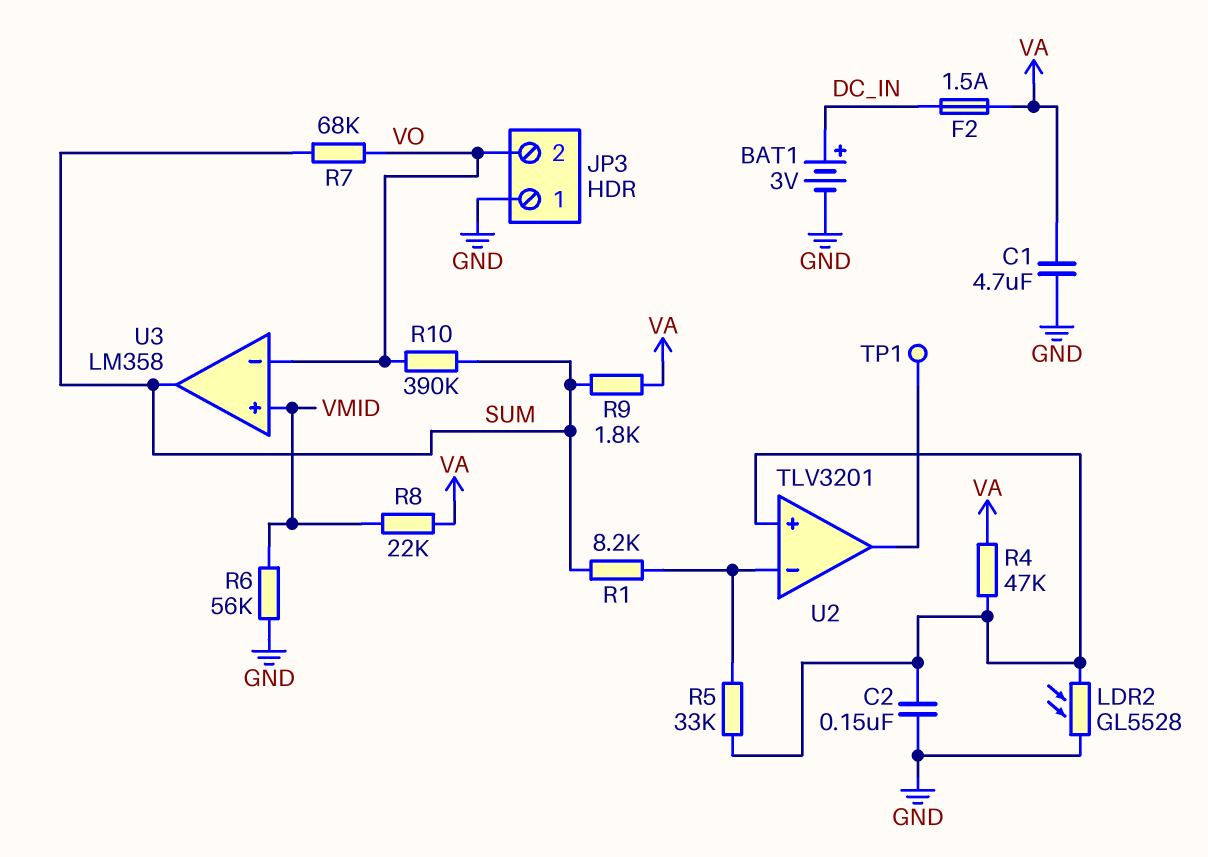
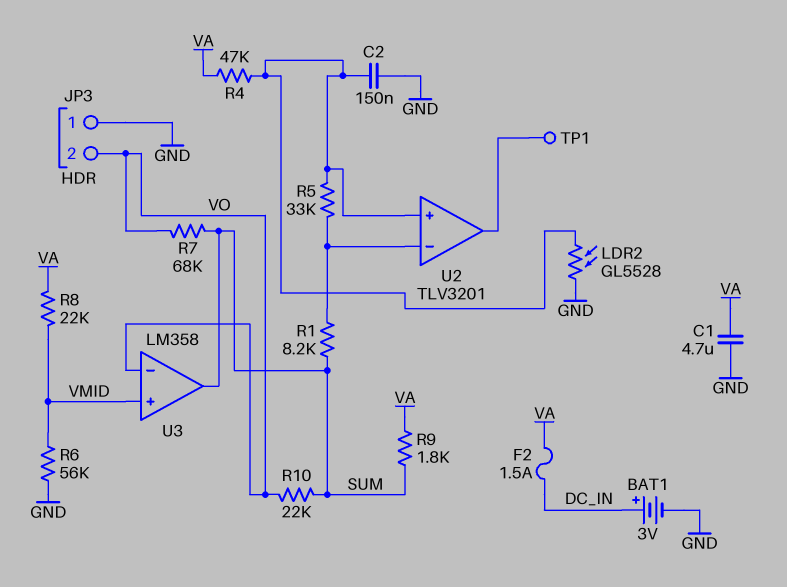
R10: 390k (SUM, VO) -> 22k (SUM, VO)

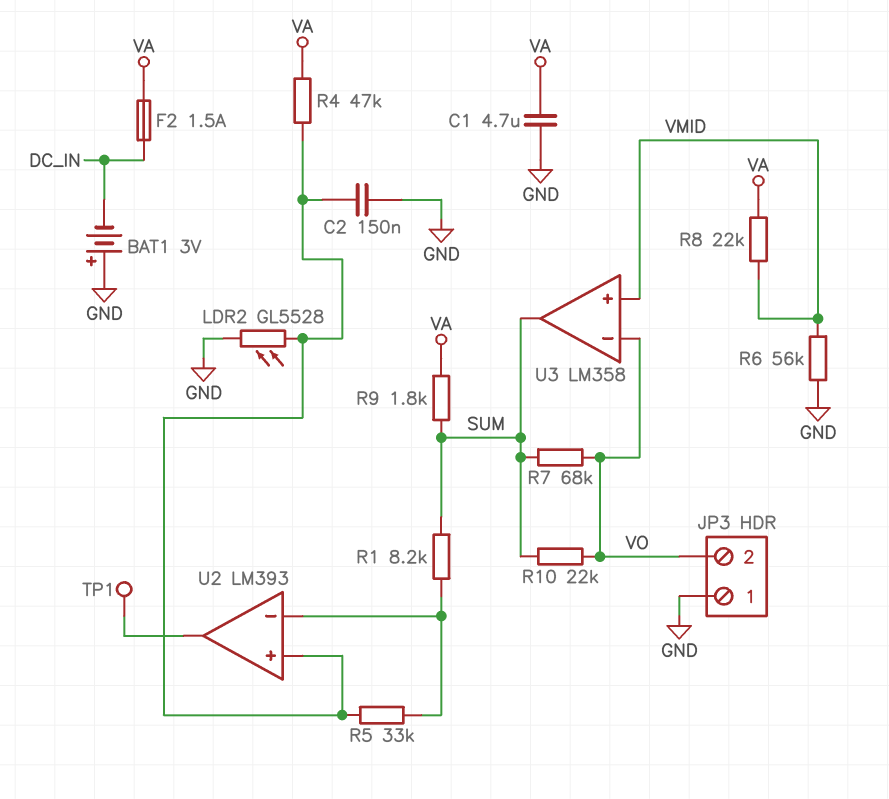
BAT1: 3V (plus DC_IN, minus GND) -> 3V (plus GND, minus DC_IN)
U2: TLV3201 -> LM393

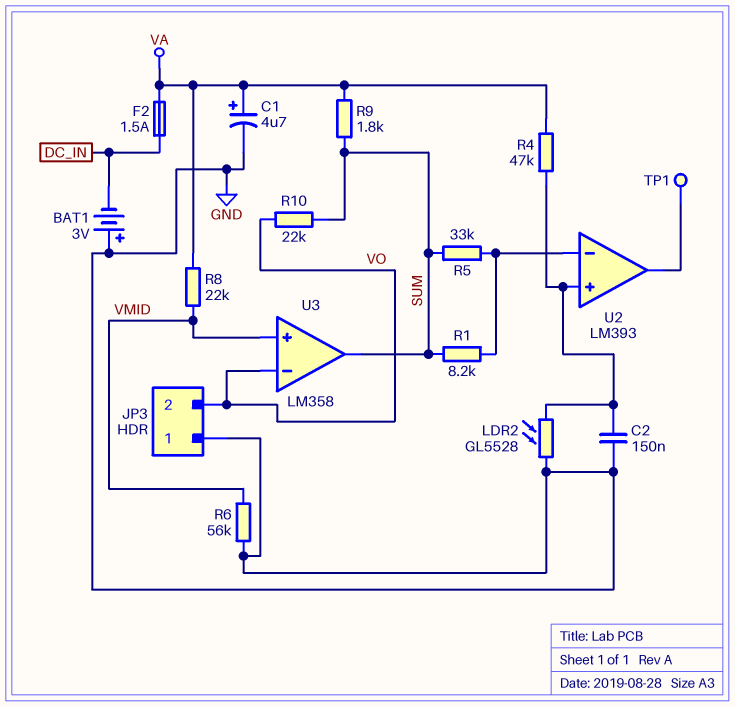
C1: 4.7uF (GND, VA) -> 4.7uF (plus VA, minus GND)
R5: 33k (U2/in+, U2/in-) -> 33k (SUM, U2/in-)
R7: 68k (SUM, VO) -> none

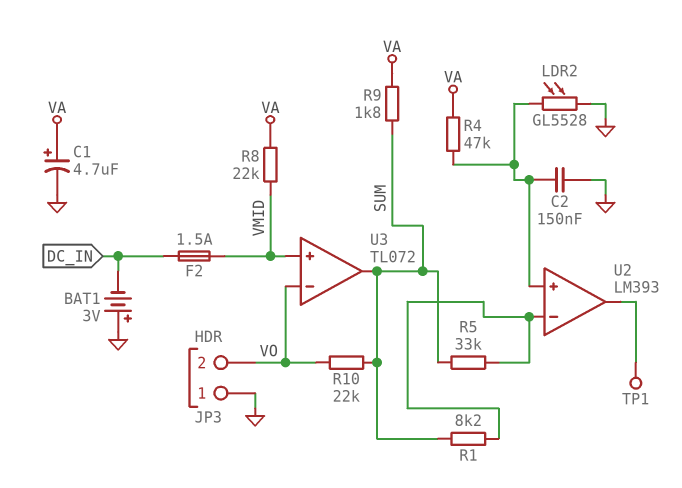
F2: 1.5A (DC_IN, VA) -> 1.5A (DC_IN, VMID)
R6: 56k (GND, VMID) -> none
U3: LM358 -> TL072

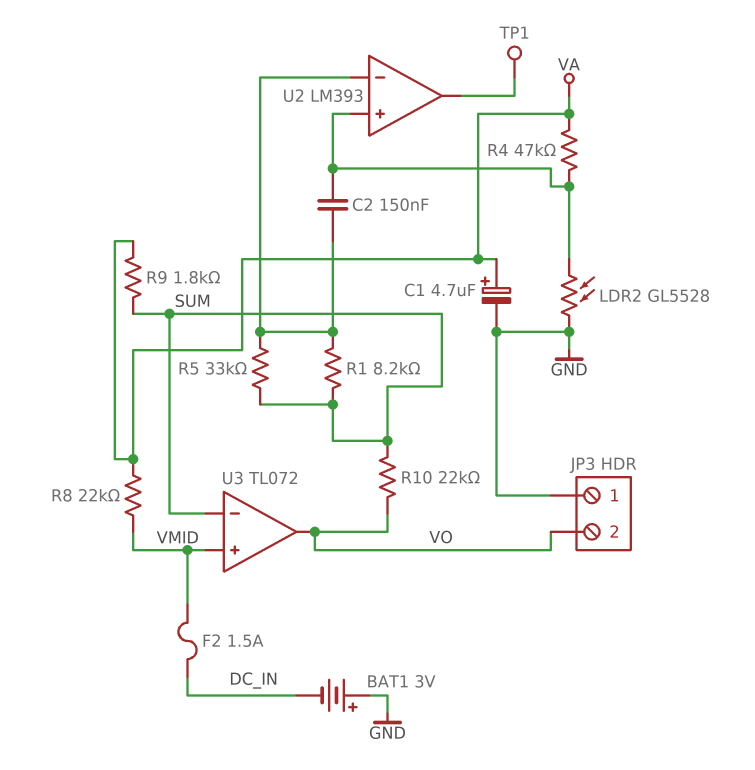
C2: 150nF (GND, U2/in+) -> 150nF (U2/in+, U2/in-)
U3 pin in-: VO -> SUM
U3 pin out: SUM -> VO

